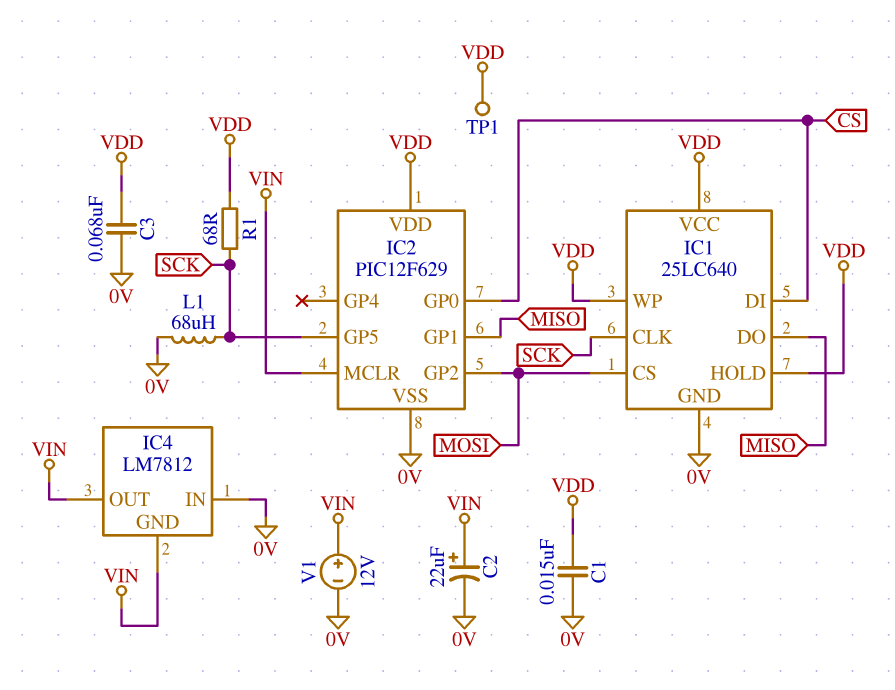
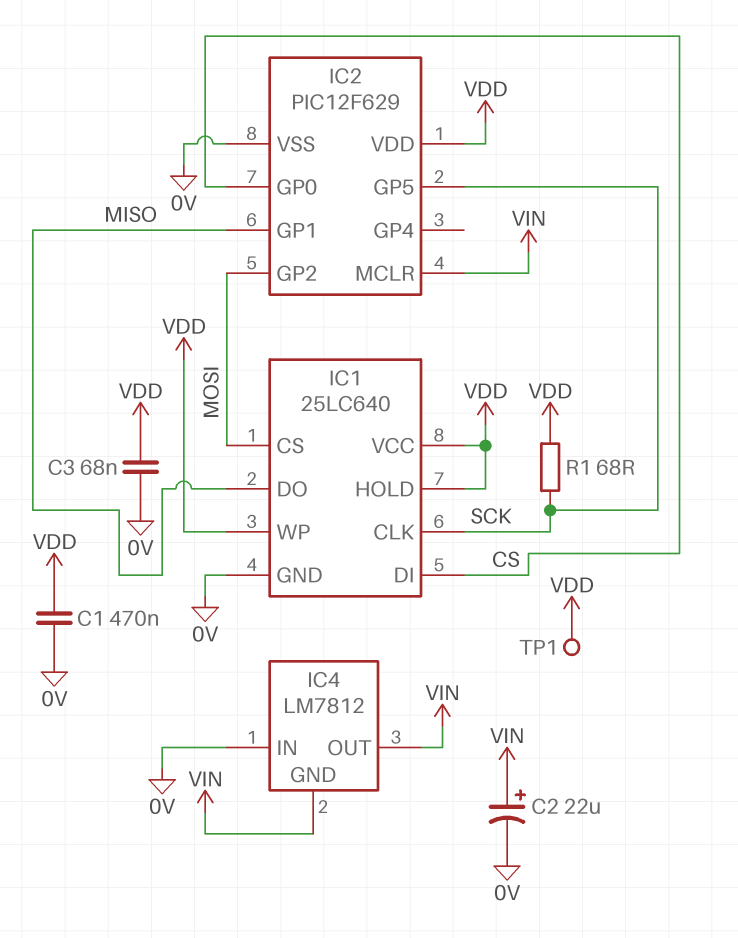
C1: 15nF (0V, VDD) -> 470nF (0V, VDD)
L1: 68uH (0V, SCK) -> none
V1: 12V (plus VIN, minus 0V) -> none

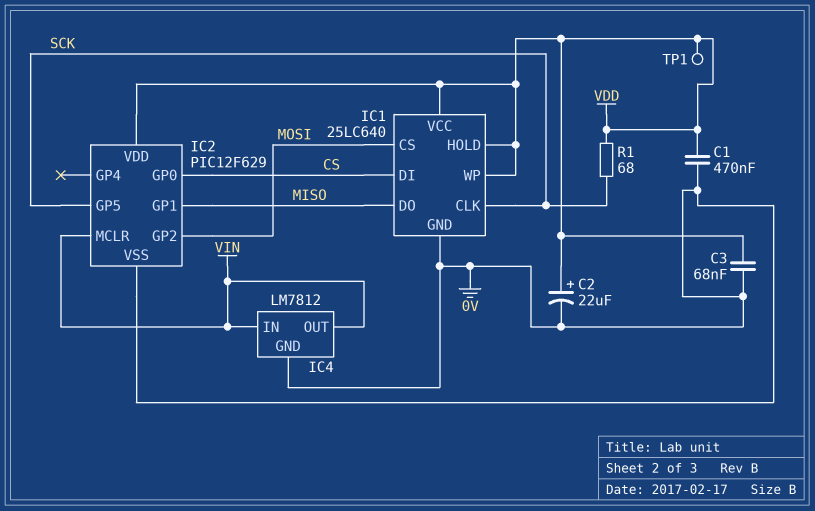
C2: 22uF (plus VIN, minus 0V) -> 22uF (plus VDD, minus 0V)
IC4 pin GND: VIN -> 0V
IC4 pin IN: 0V -> VIN

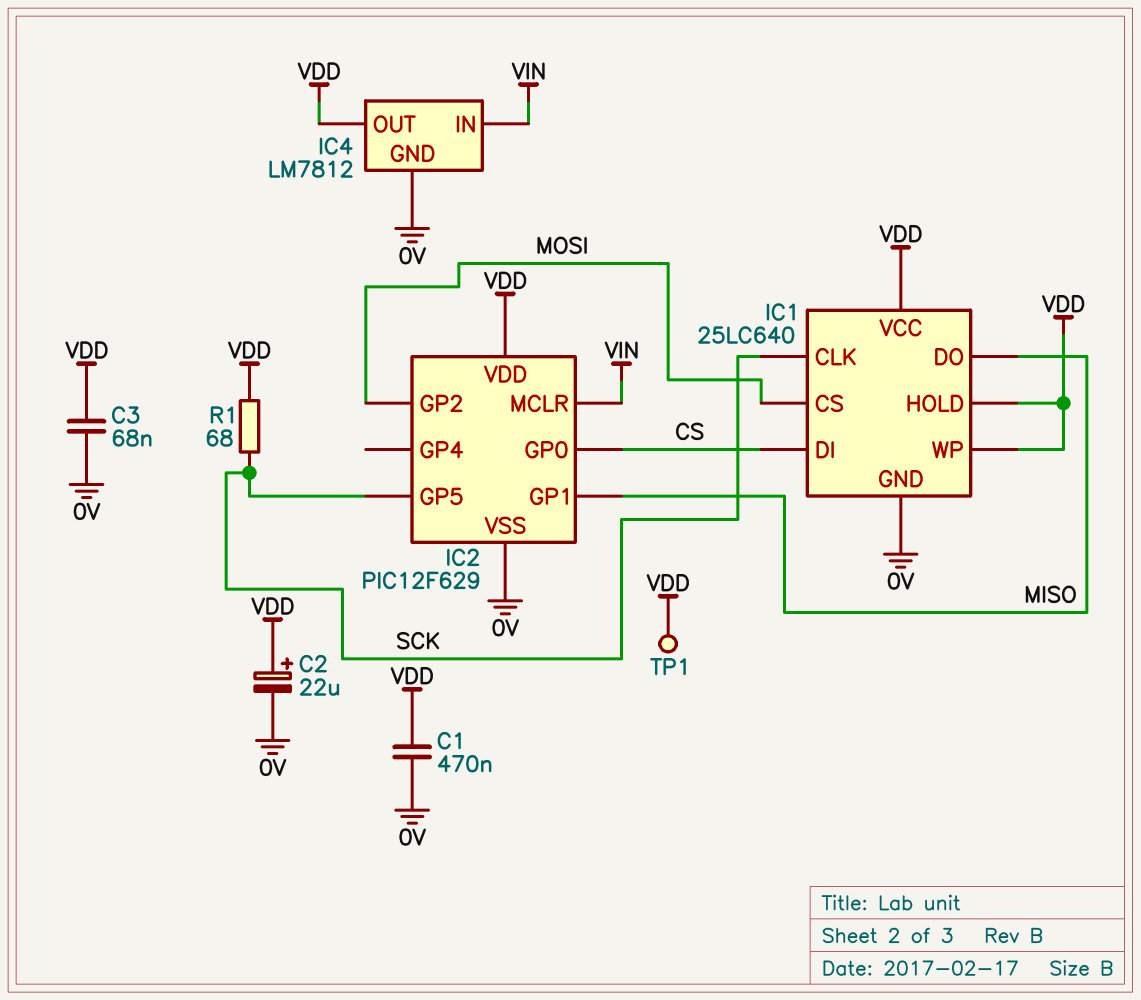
IC4 pin OUT: VIN -> VDD

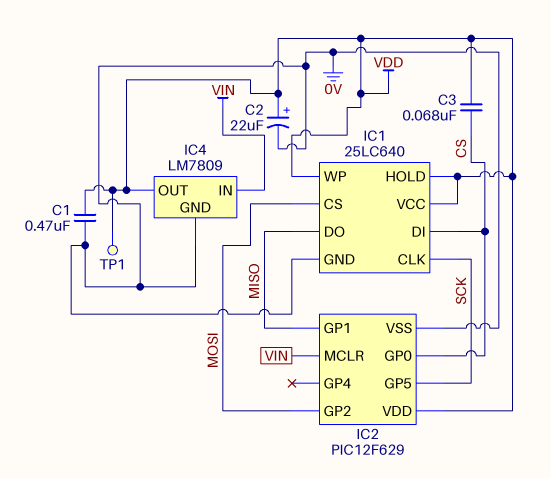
C3: 68nF (0V, VDD) -> 68nF (CS, VDD)
IC4: LM7812 -> LM7809
R1: 68 (SCK, VDD) -> none

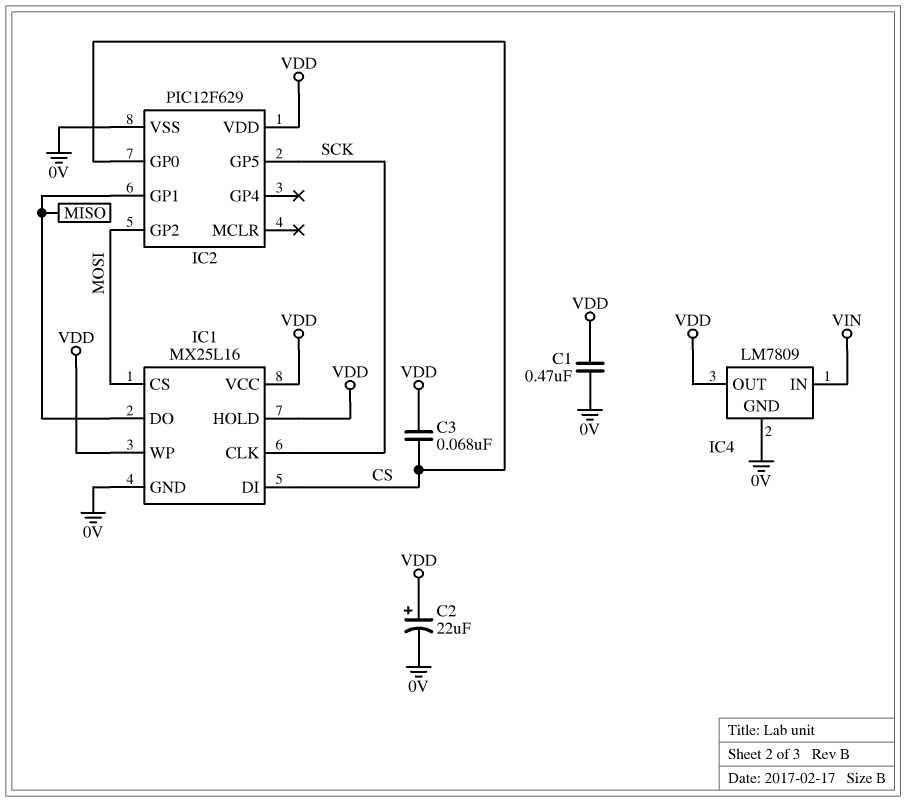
IC1: 25LC640 -> MX25L16
IC2 pin MCLR: VIN -> none
TP1: test point (VDD) -> none

